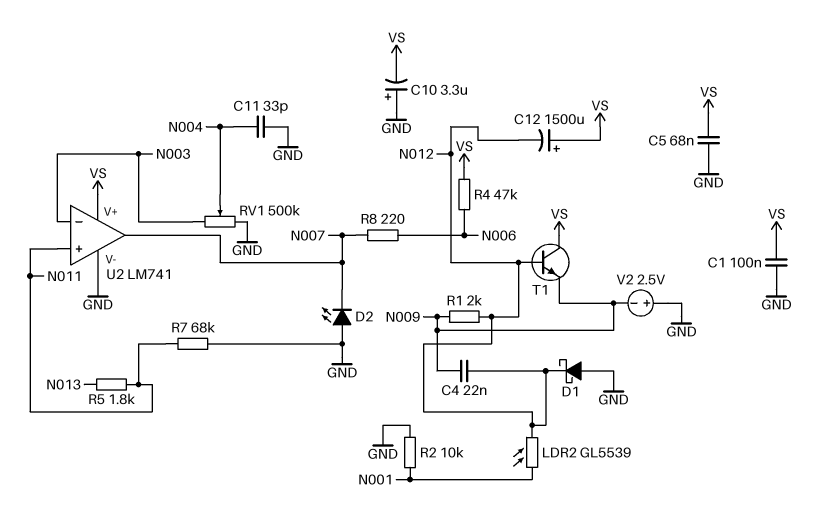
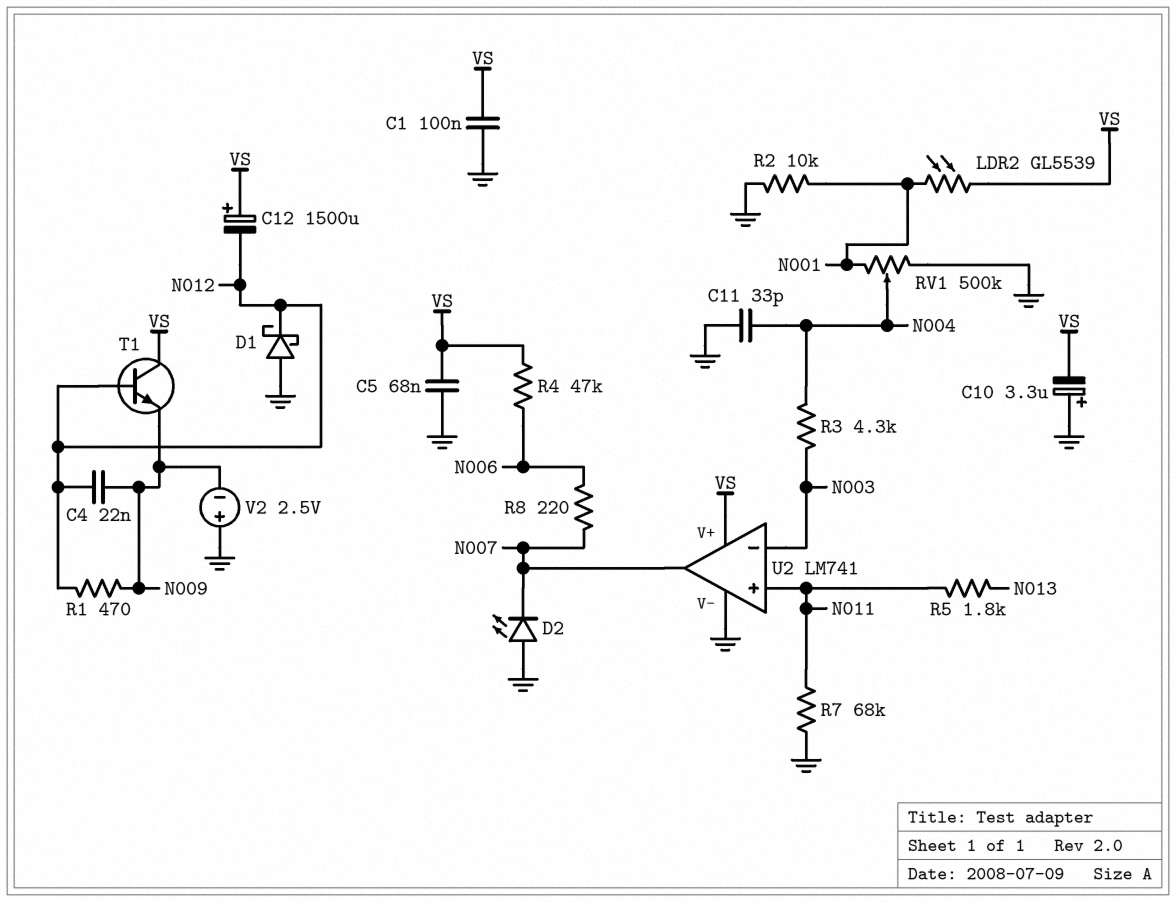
LDR2: GL5539 (N001, N012) -> GL5539 (N001, VS)
R1: 2k (N009, N012) -> 470 (N009, N012)
R3: none -> 4.3k (N003, N004)
RV1: 500k (GND, N003, wiper N004) -> 500k (GND, N001, wiper N004)

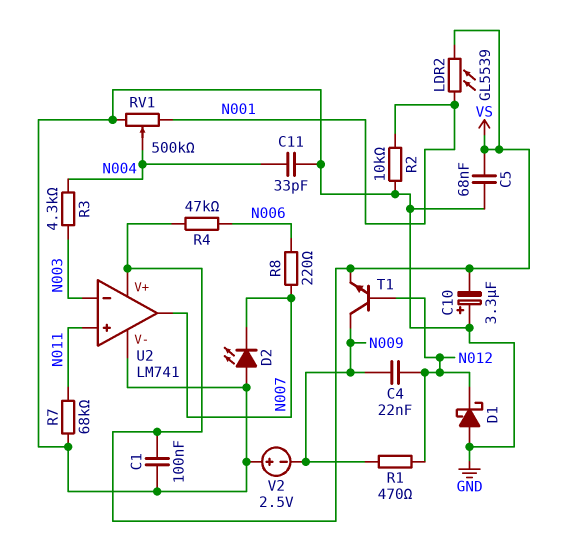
C12: 1500uF (plus VS, minus N012) -> none
R5: 1.8k (N011, N013) -> none
T1: NPN (B N012, C VS, E N009) -> NPN (B N012, C N009, E VS)

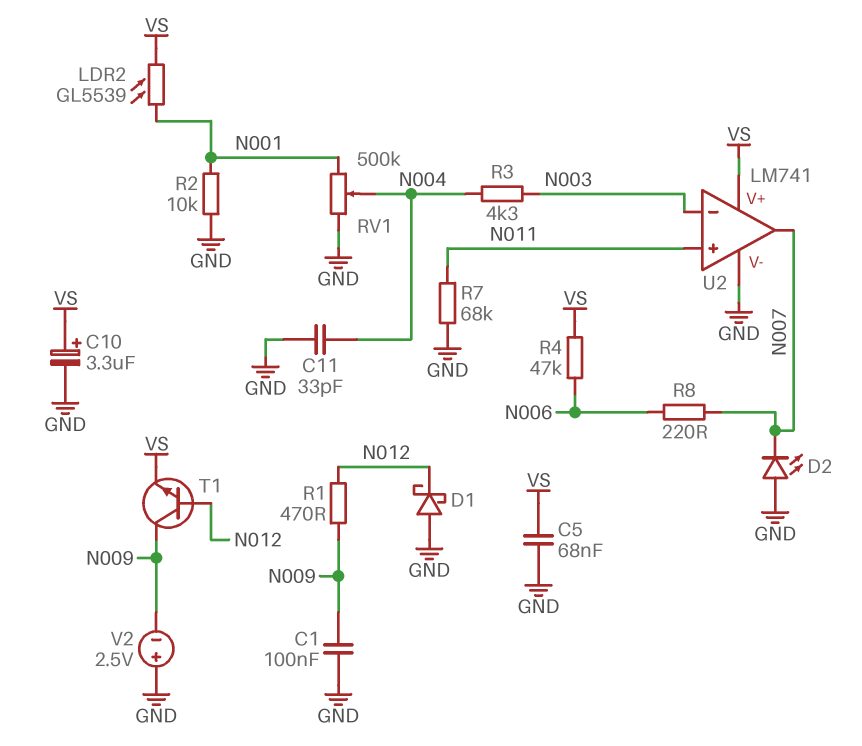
C1: 100nF (GND, VS) -> 100nF (GND, N009)
C4: 22nF (N009, N012) -> none
C10: 3.3uF (plus GND, minus VS) -> 3.3uF (plus VS, minus GND)

